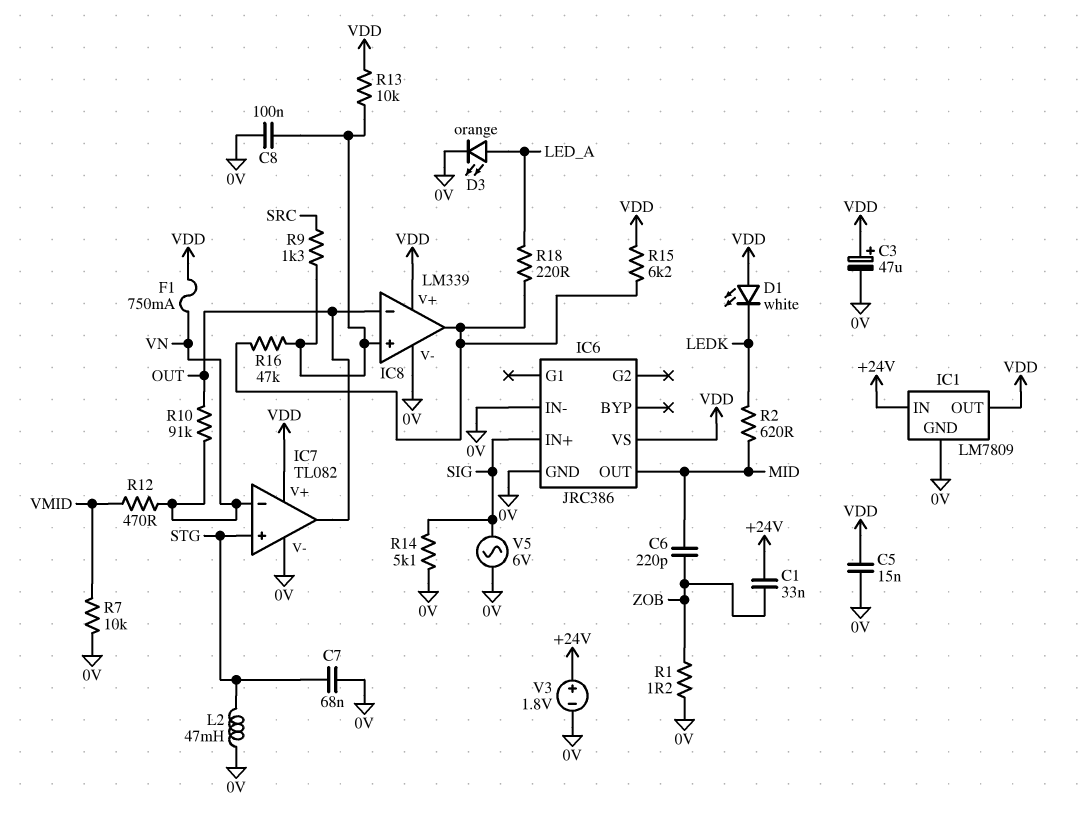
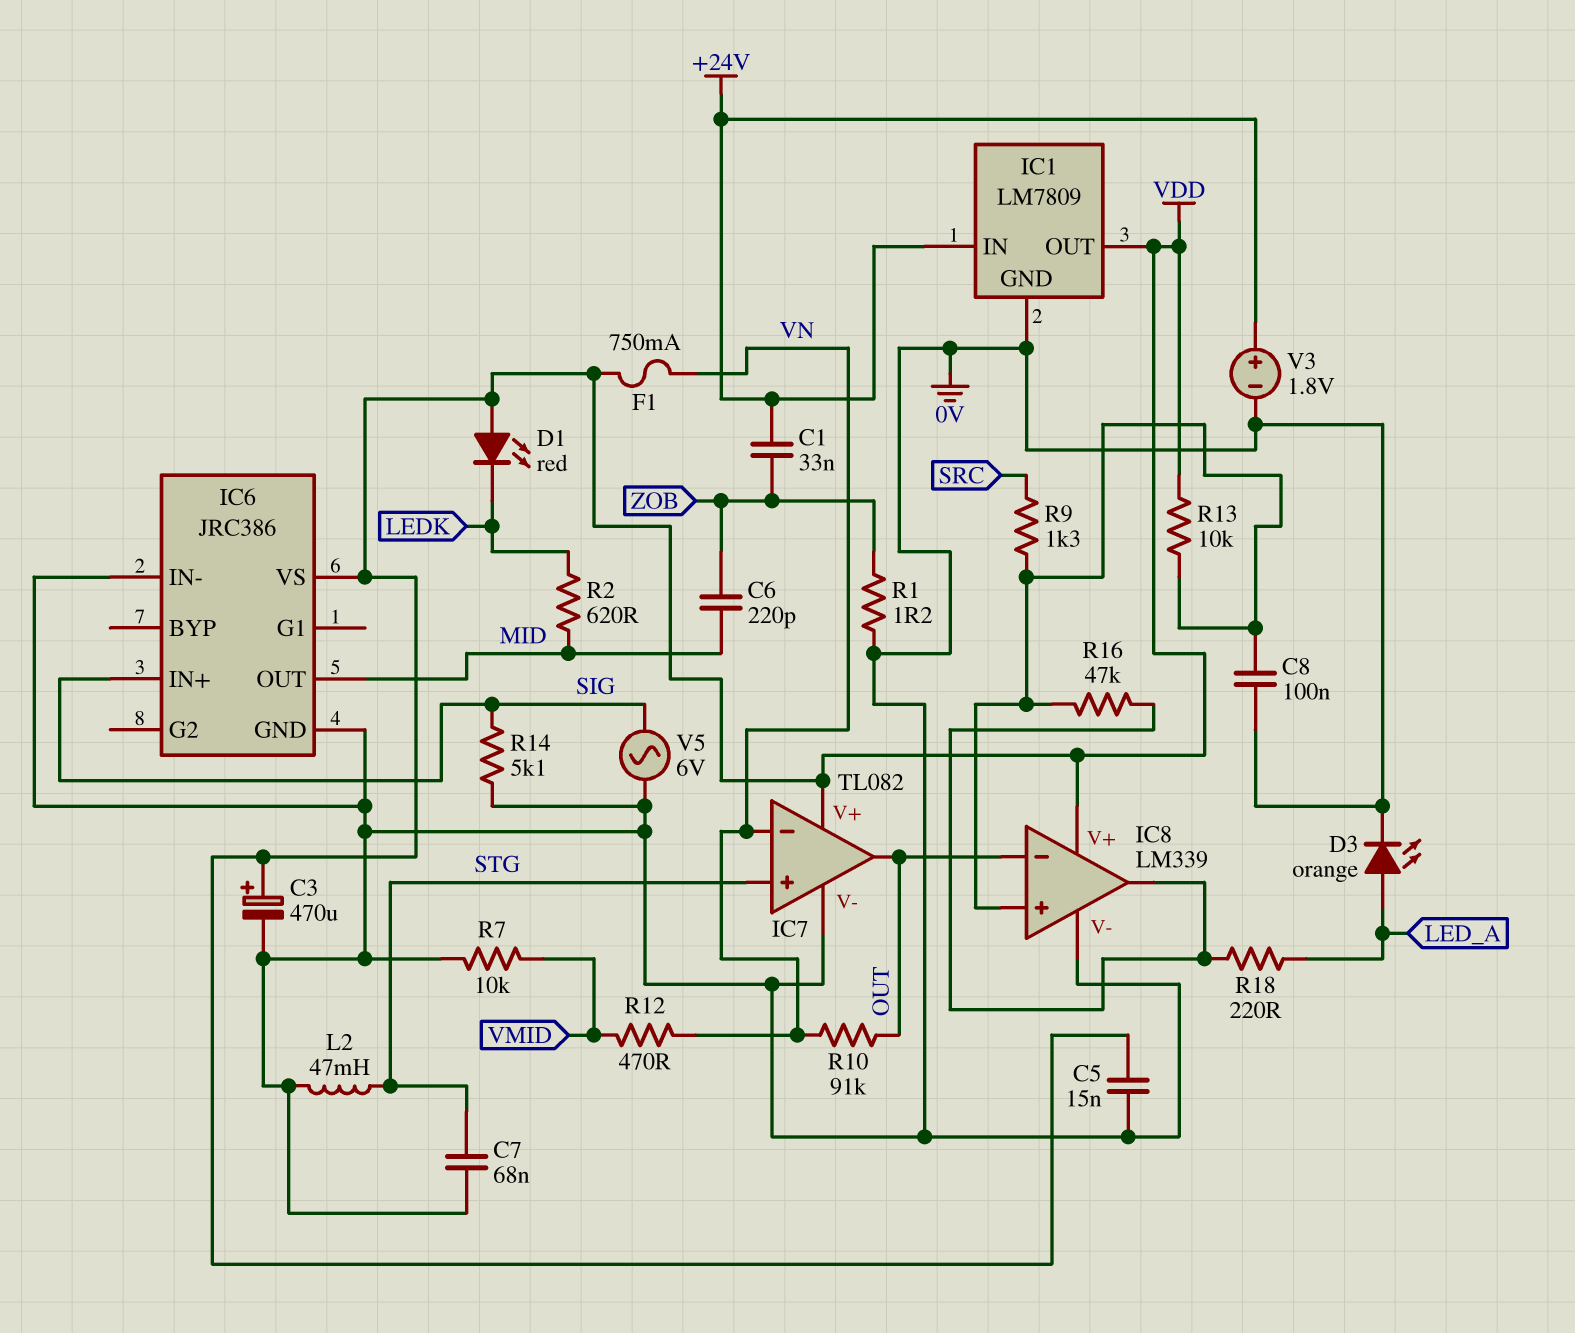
C3: 47uF (plus VDD, minus 0V) -> 470uF (plus VDD, minus 0V)
D1: LED white (A VDD, K LEDK) -> LED red (A VDD, K LEDK)
R15: 6.2k (IC8/out, VDD) -> none

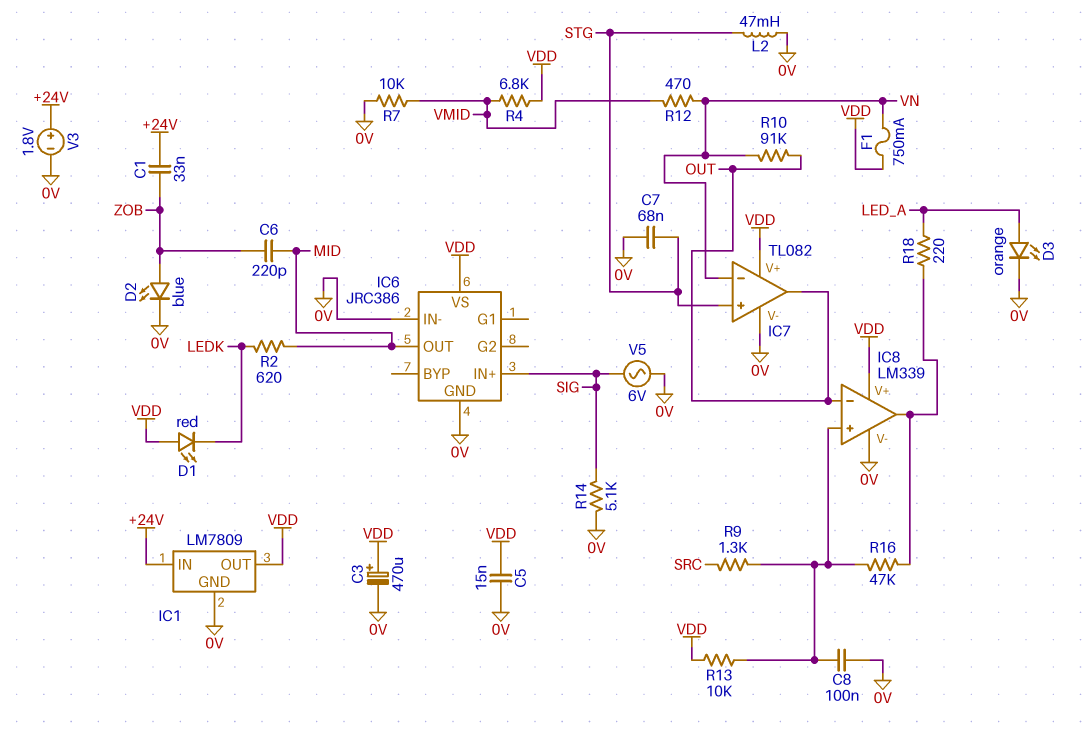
D2: none -> LED blue (A ZOB, K 0V)
R1: 1.2 (0V, ZOB) -> none
R4: none -> 6.8k (VDD, VMID)

